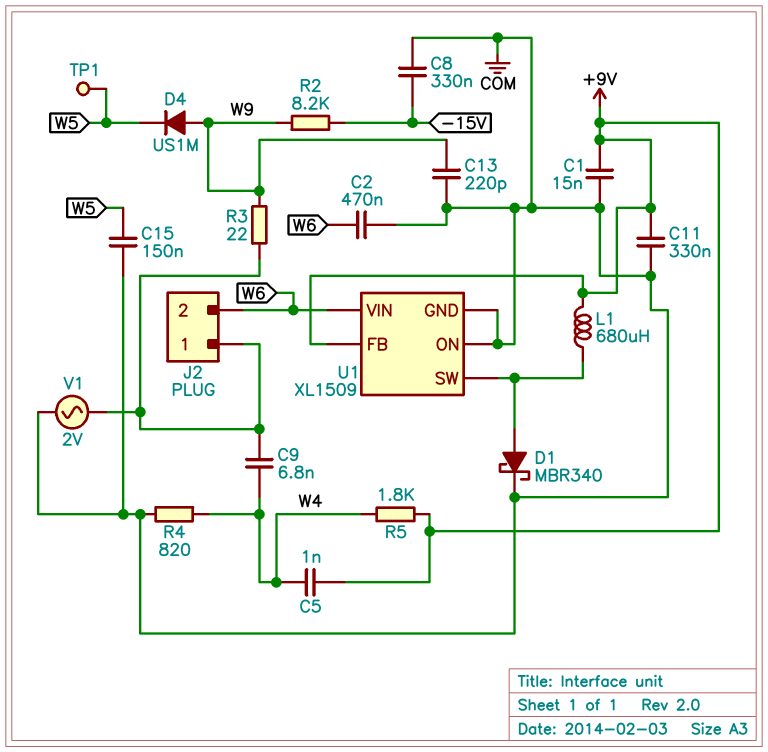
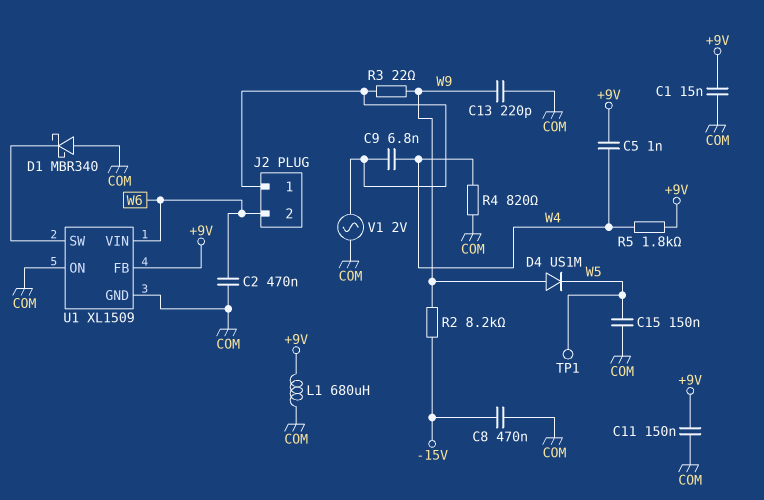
C8: 330nF (-15V, COM) -> 470nF (-15V, COM)
C11: 330nF (+9V, COM) -> 150nF (+9V, COM)
D1: schottky MBR340 (A U1/SW, K COM) -> schottky MBR340 (A COM, K U1/SW)
L1: 680uH (+9V, U1/SW) -> 680uH (+9V, COM)

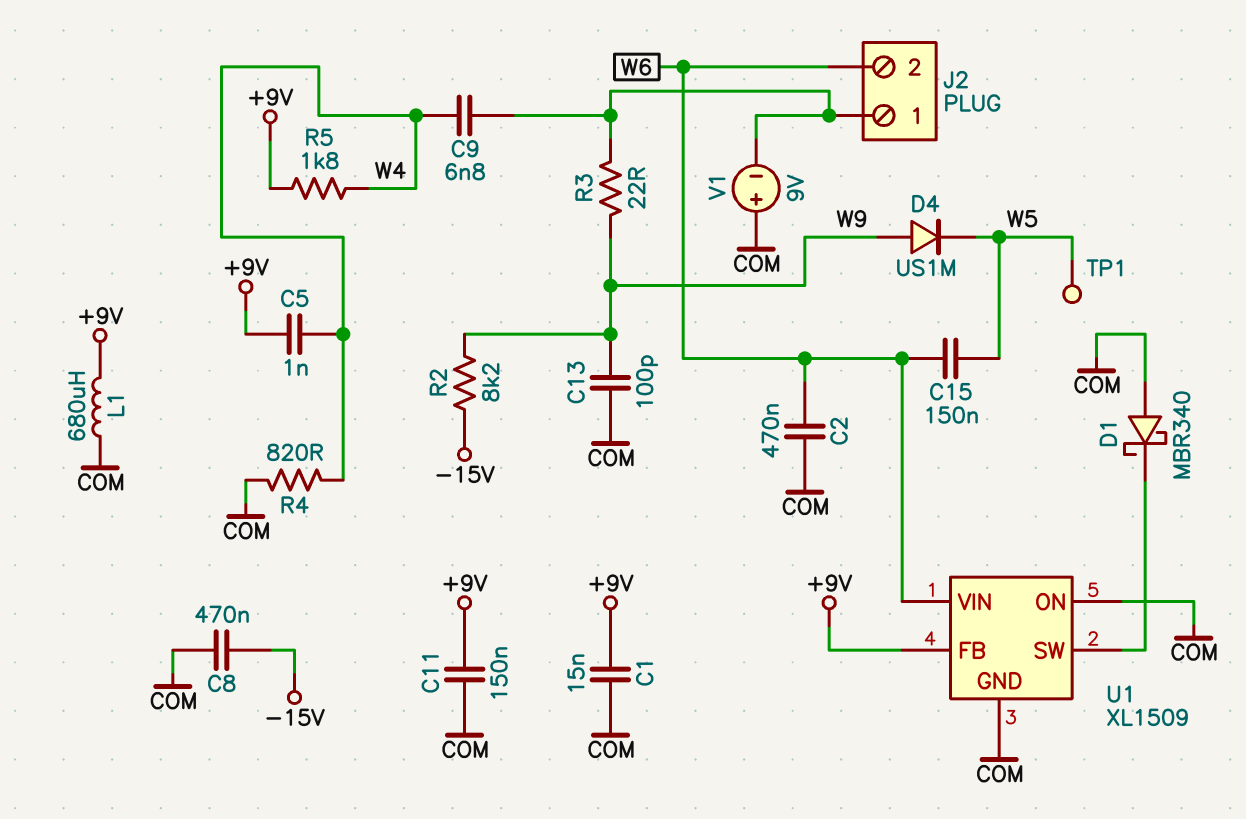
C13: 220pF (COM, W9) -> 100pF (COM, W9)
C15: 150nF (COM, W5) -> 150nF (W5, W6)
V1: AC 2V (COM, J2/1) -> 9V (plus COM, minus J2/1)

